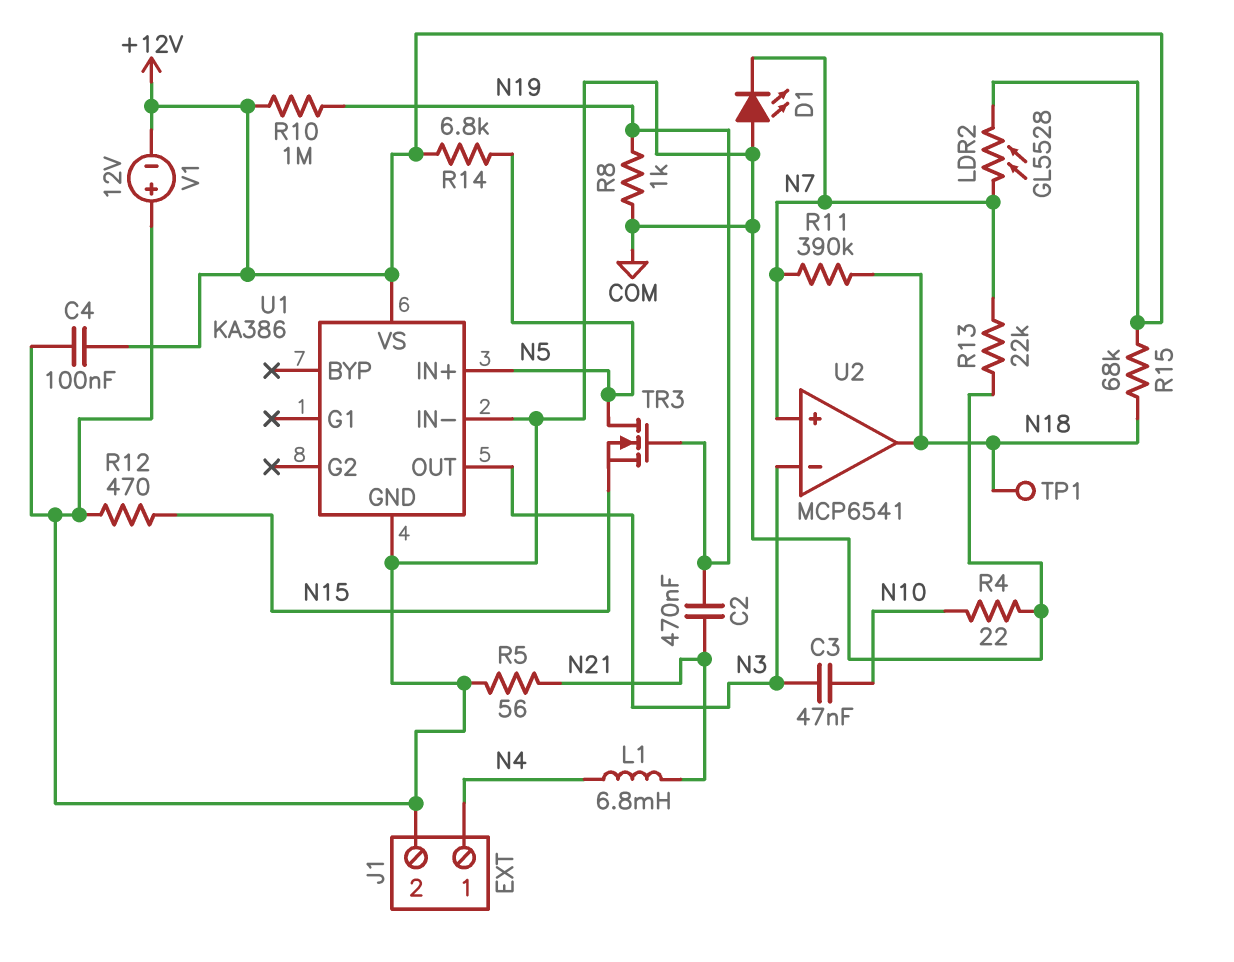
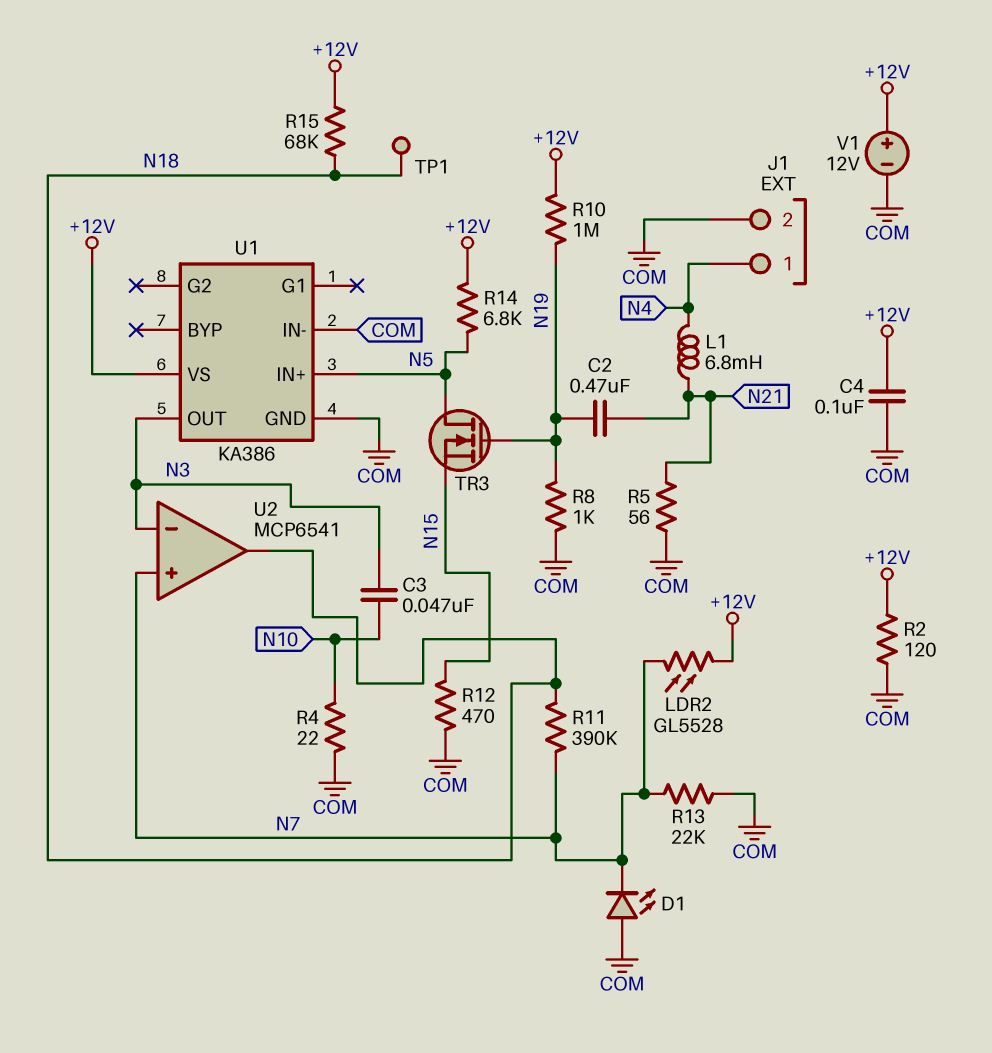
R2: none -> 120 (+12V, COM)
V1: 12V (plus COM, minus +12V) -> 12V (plus +12V, minus COM)

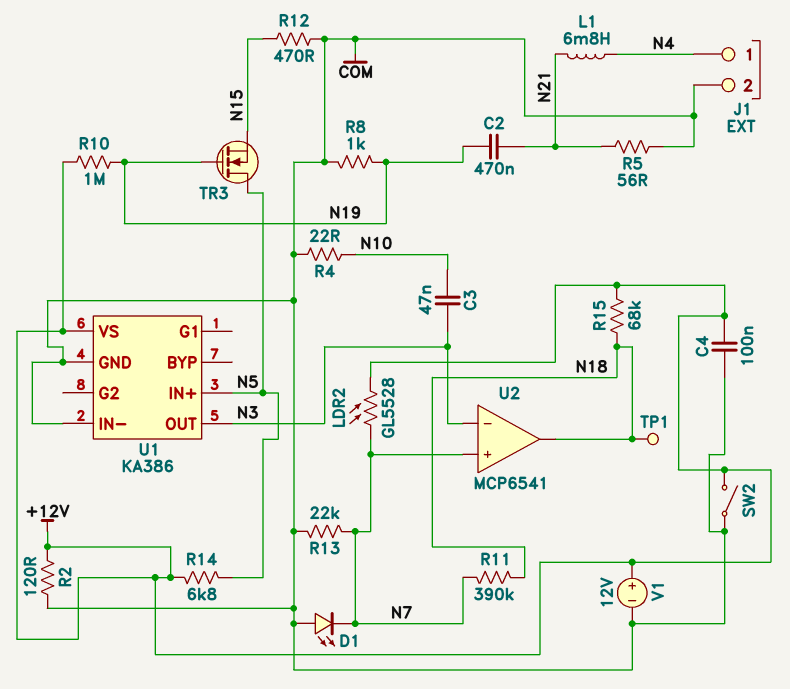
SW2: none -> switch (+12V, COM)

